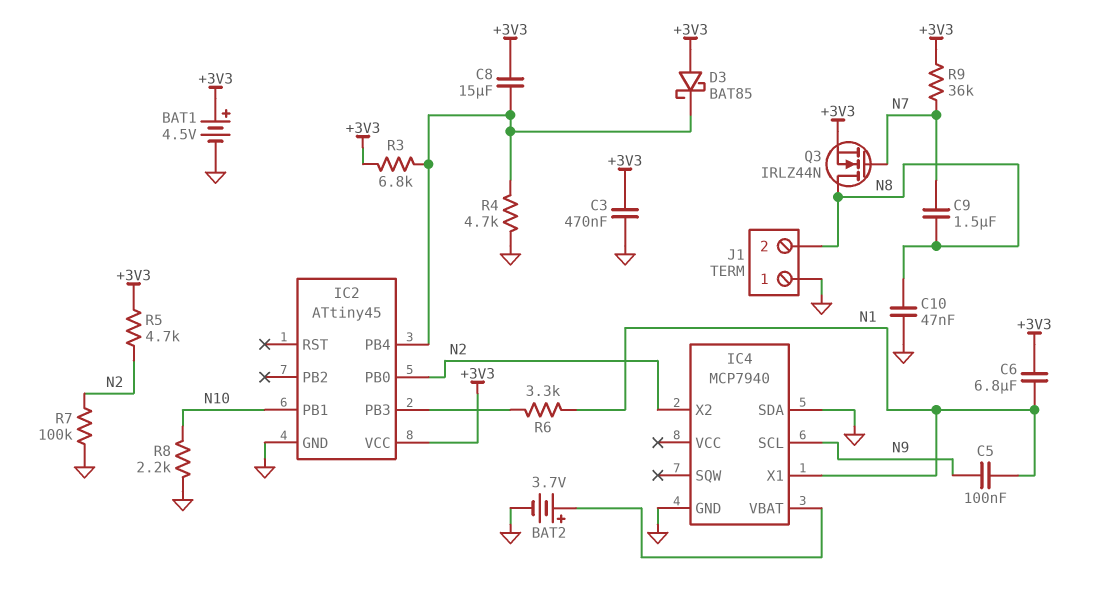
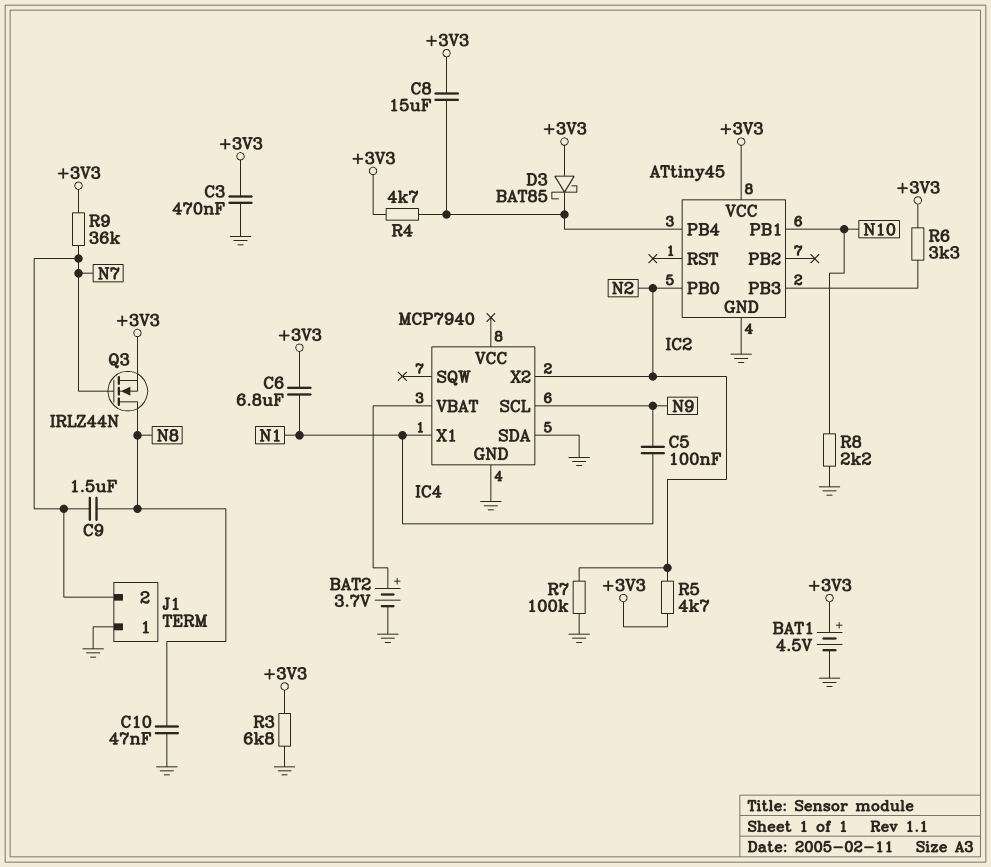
J1 pin 2: N8 -> N7
R3: 6.8k (+3V3, IC2/PB4) -> 6.8k (+3V3, GND)
R4: 4.7k (GND, IC2/PB4) -> 4.7k (+3V3, IC2/PB4)
R6: 3.3k (IC2/PB3, N1) -> 3.3k (+3V3, IC2/PB3)

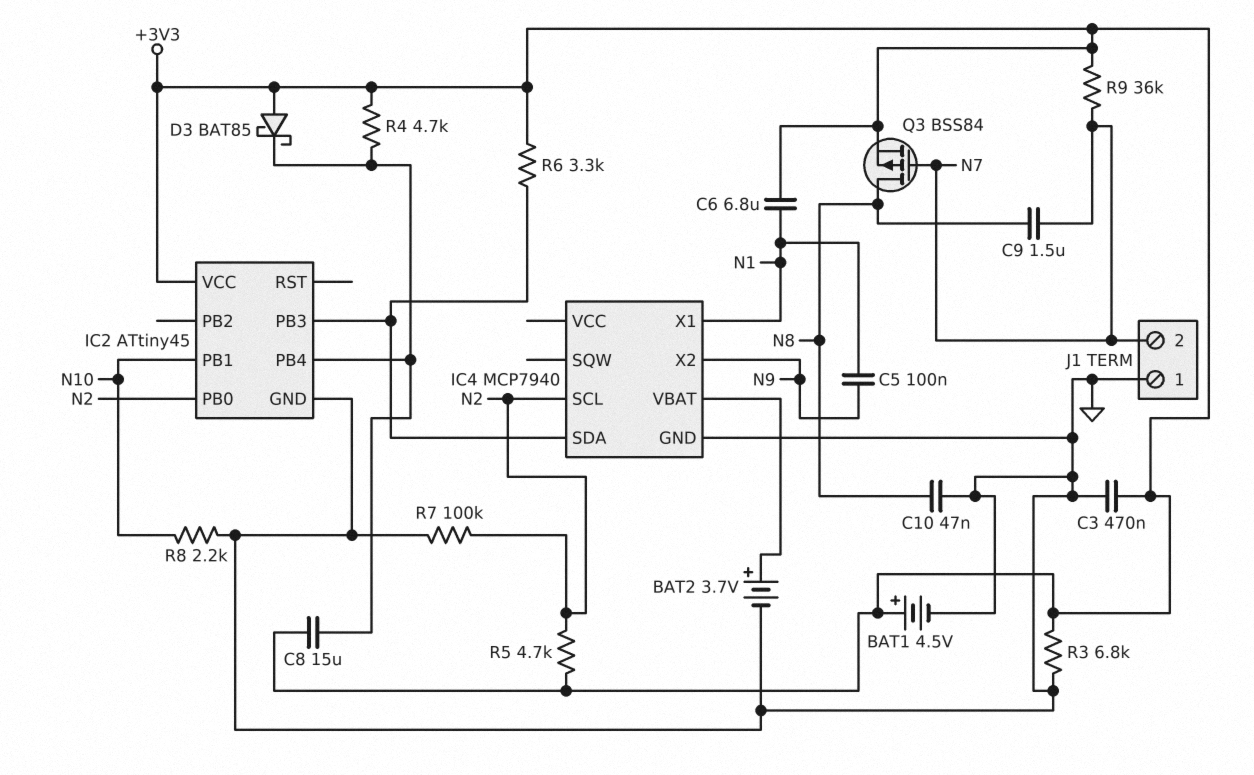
IC4 pin SCL: N9 -> N2
IC4 pin SDA: GND -> IC2/PB3
IC4 pin X2: N2 -> N9
Q3: NMOS IRLZ44N (G N7, D N8, S +3V3) -> PMOS BSS84 (G N7, D N8, S +3V3)

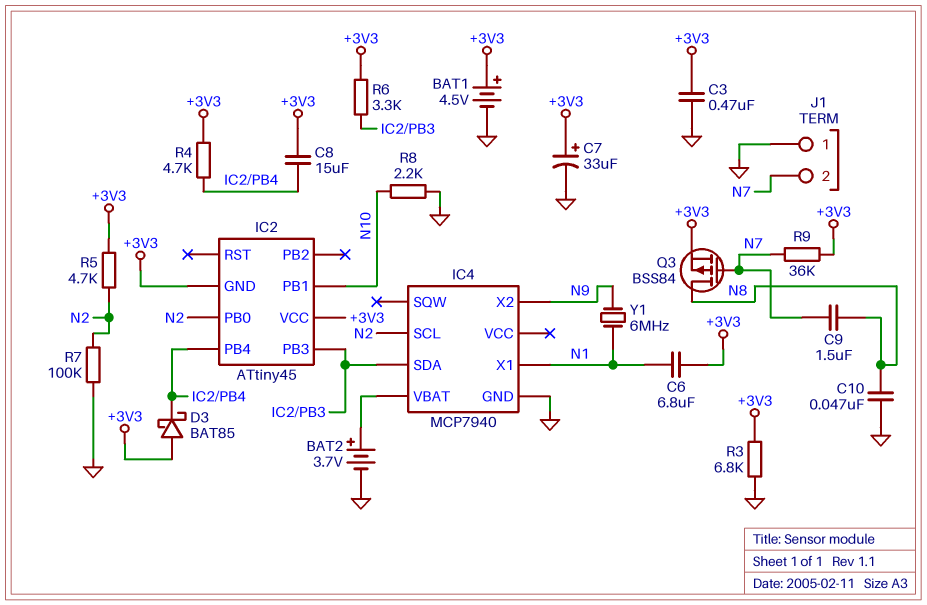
C5: 100nF (N1, N9) -> none
C7: none -> 33uF (plus +3V3, minus GND)
IC2 pin GND: GND -> +3V3
Y1: none -> 6MHz (N1, N9)

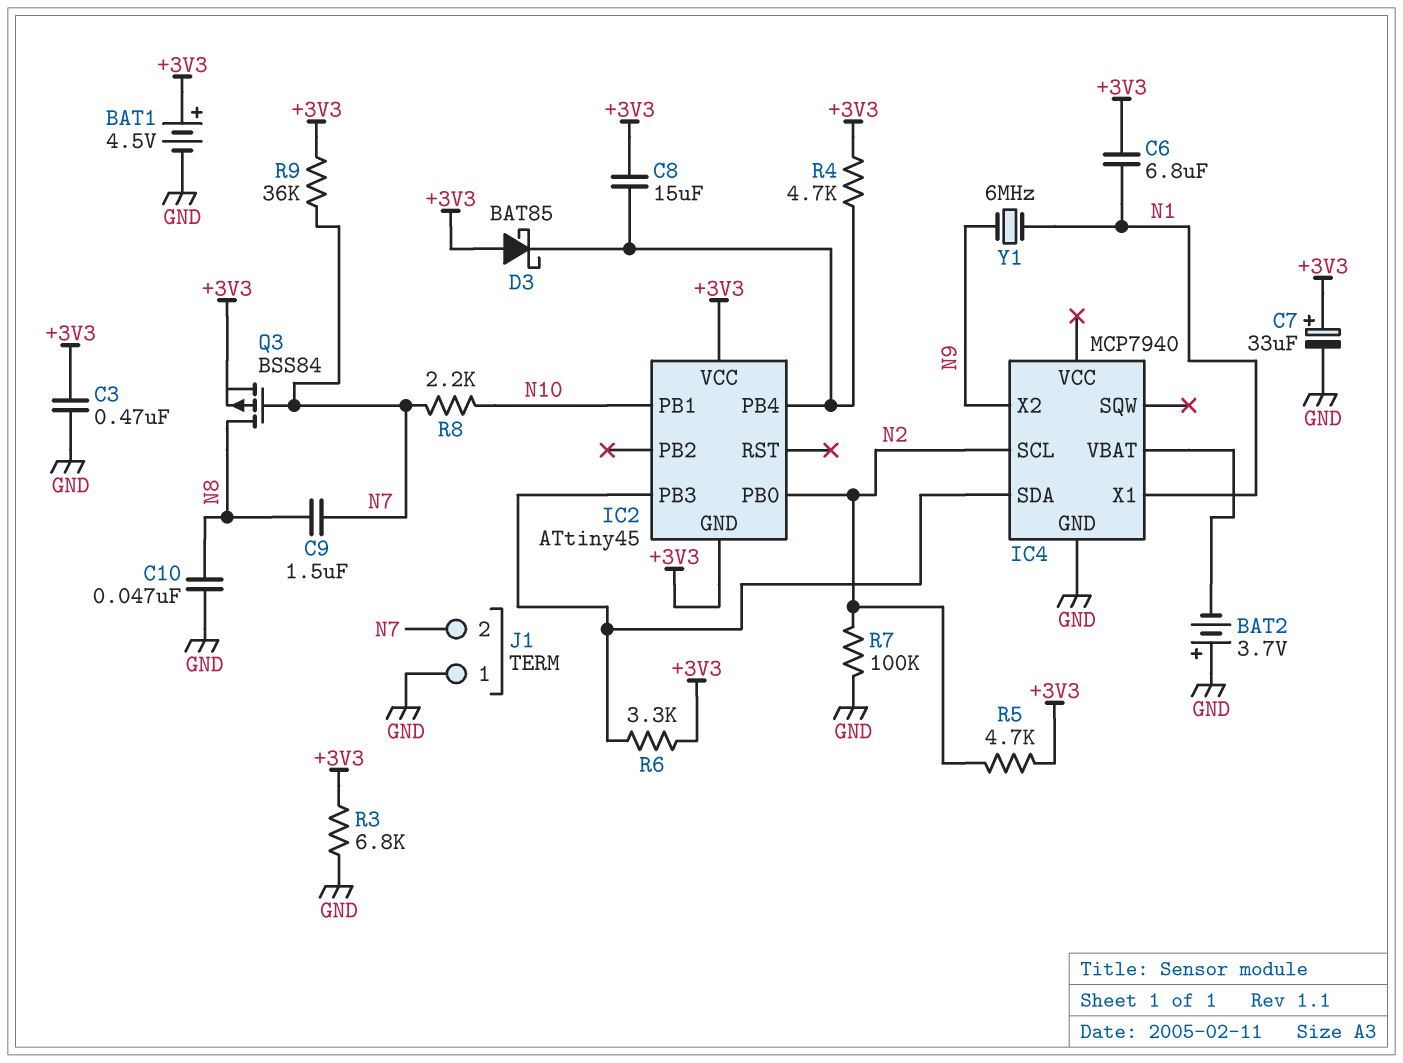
BAT2: 3.7V (plus IC4/VBAT, minus GND) -> 3.7V (plus GND, minus IC4/VBAT)
R8: 2.2k (GND, N10) -> 2.2k (N7, N10)

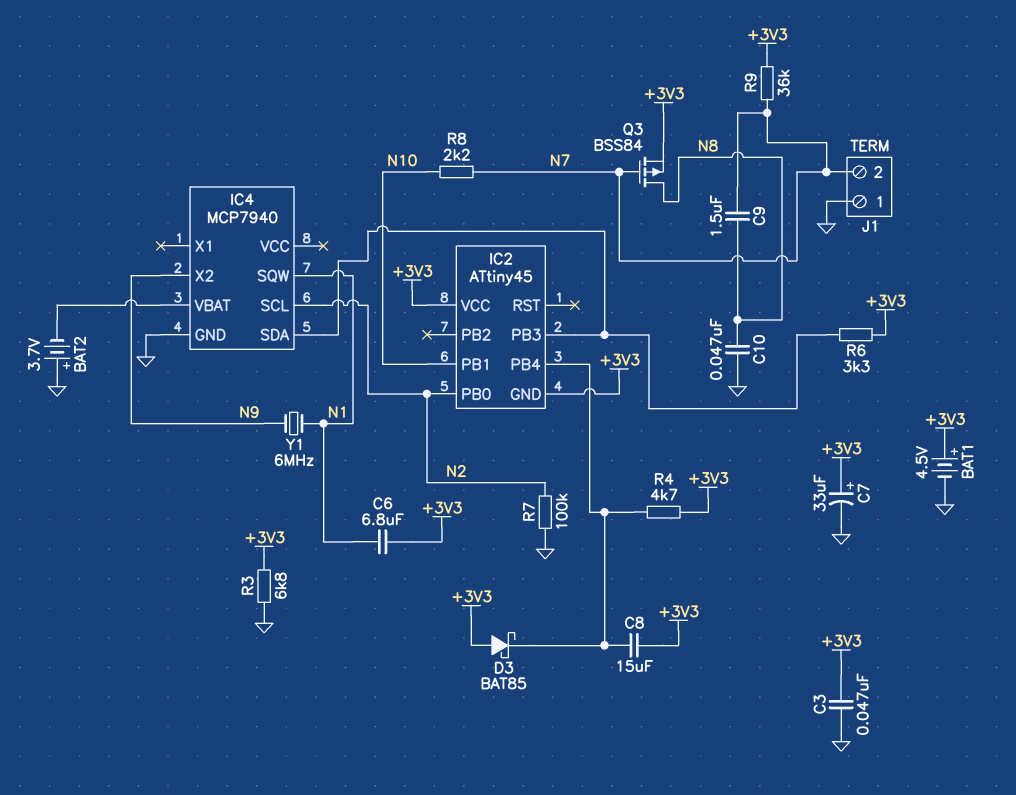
C3: 470nF (+3V3, GND) -> 47nF (+3V3, GND)
IC4 pin SQW: none -> N1
IC4 pin X1: N1 -> none
R5: 4.7k (+3V3, N2) -> none

